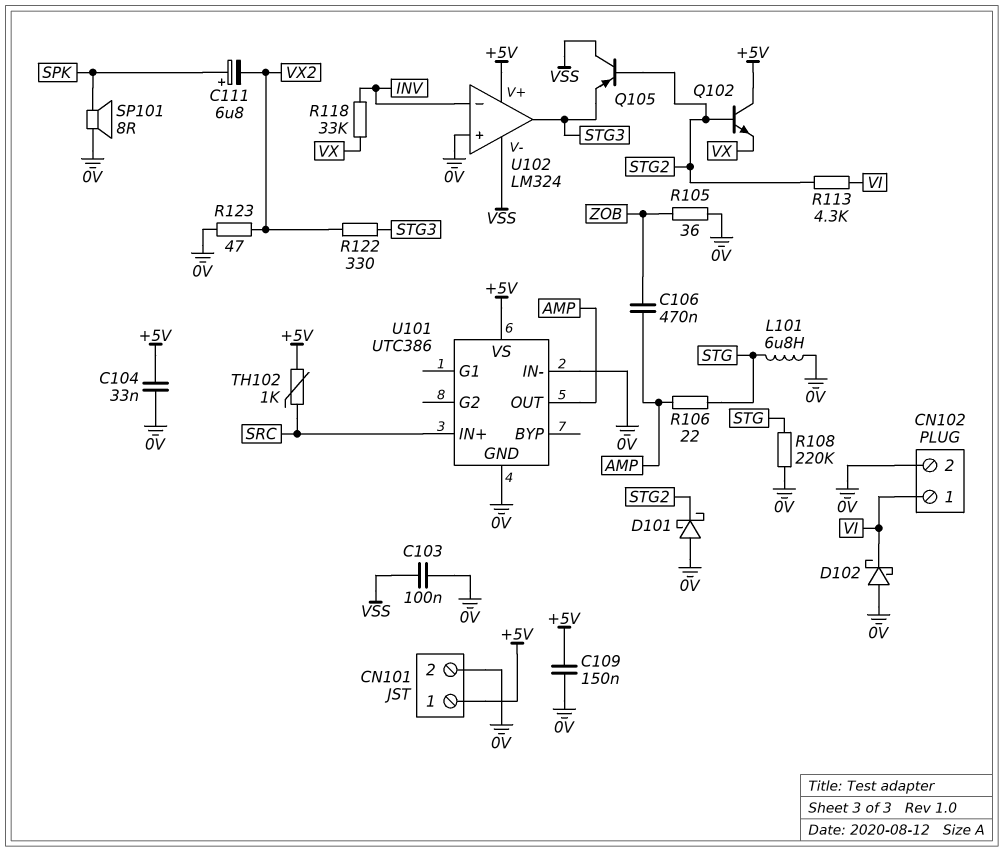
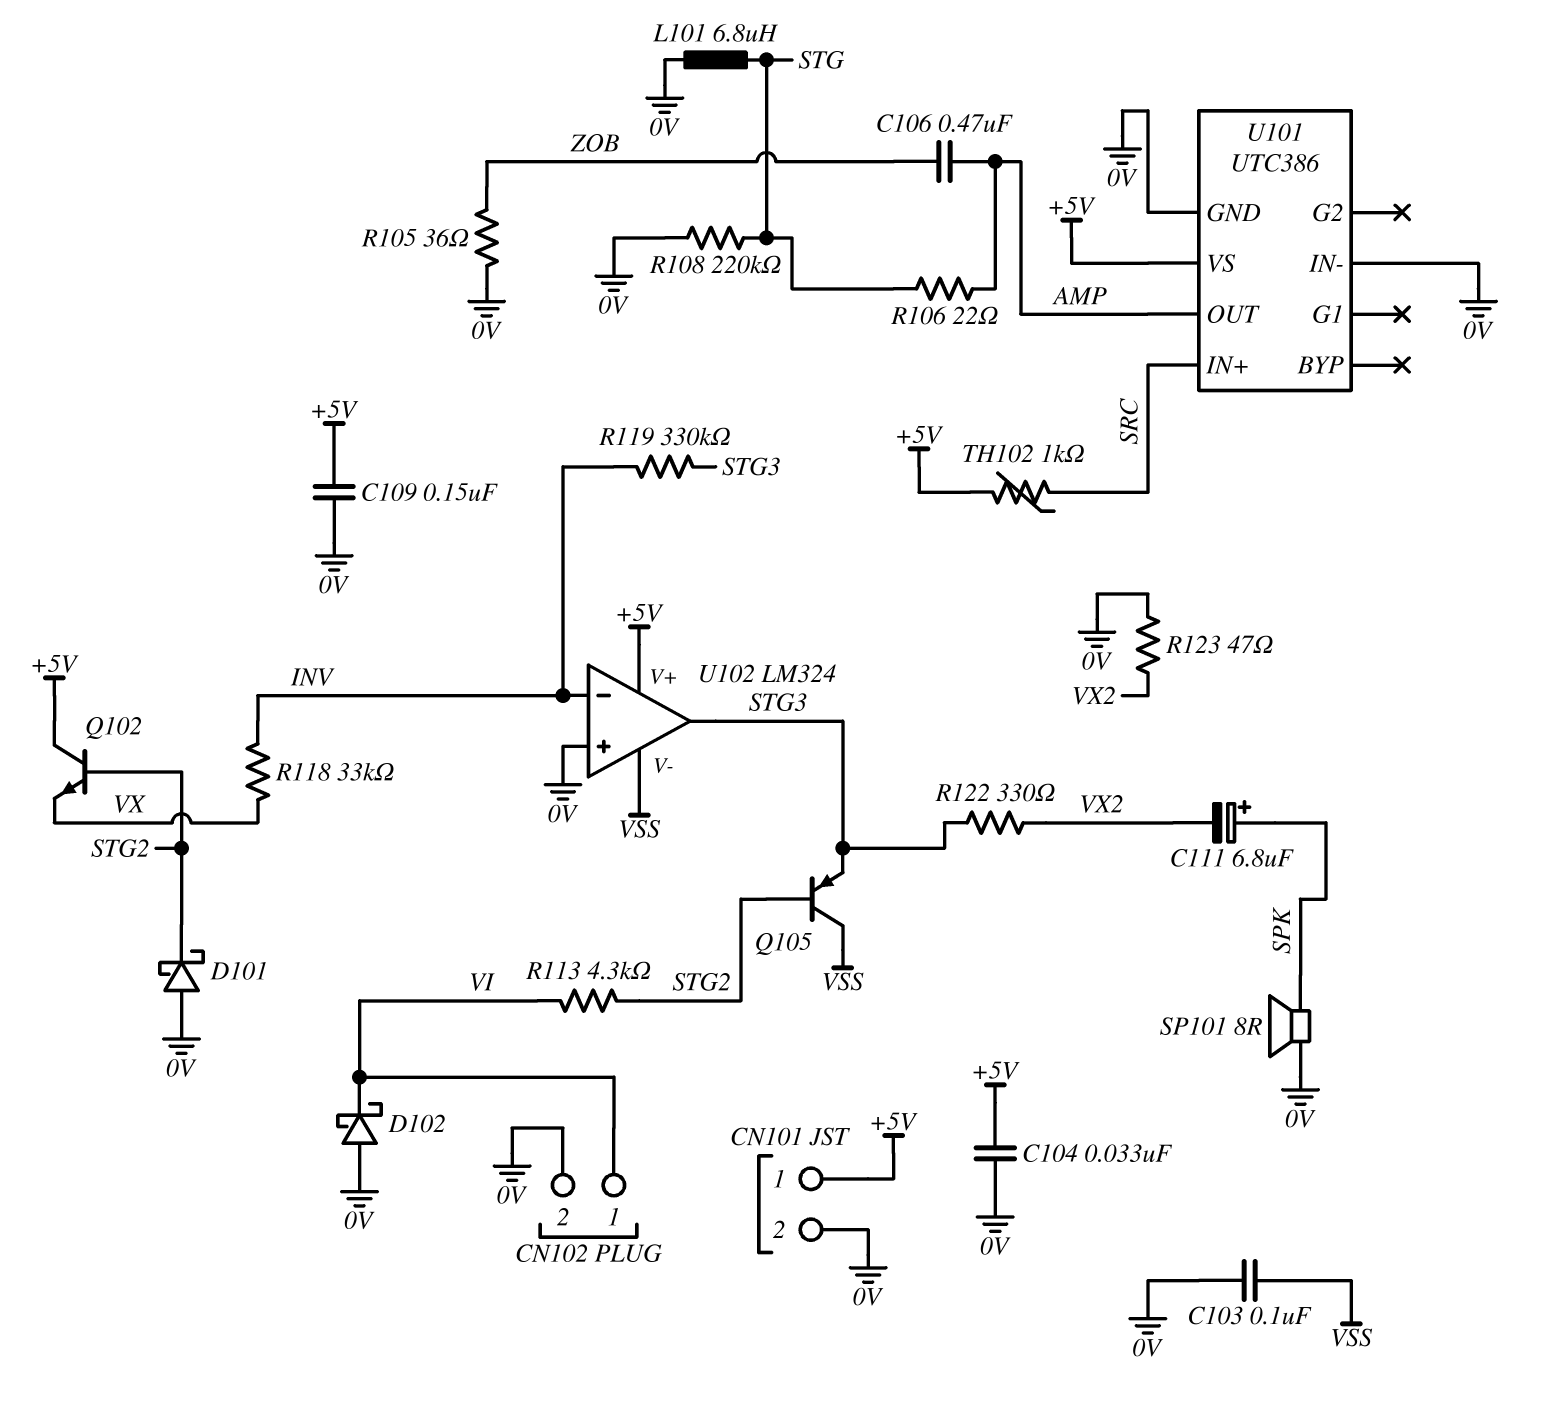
R119: none -> 330k (INV, STG3)

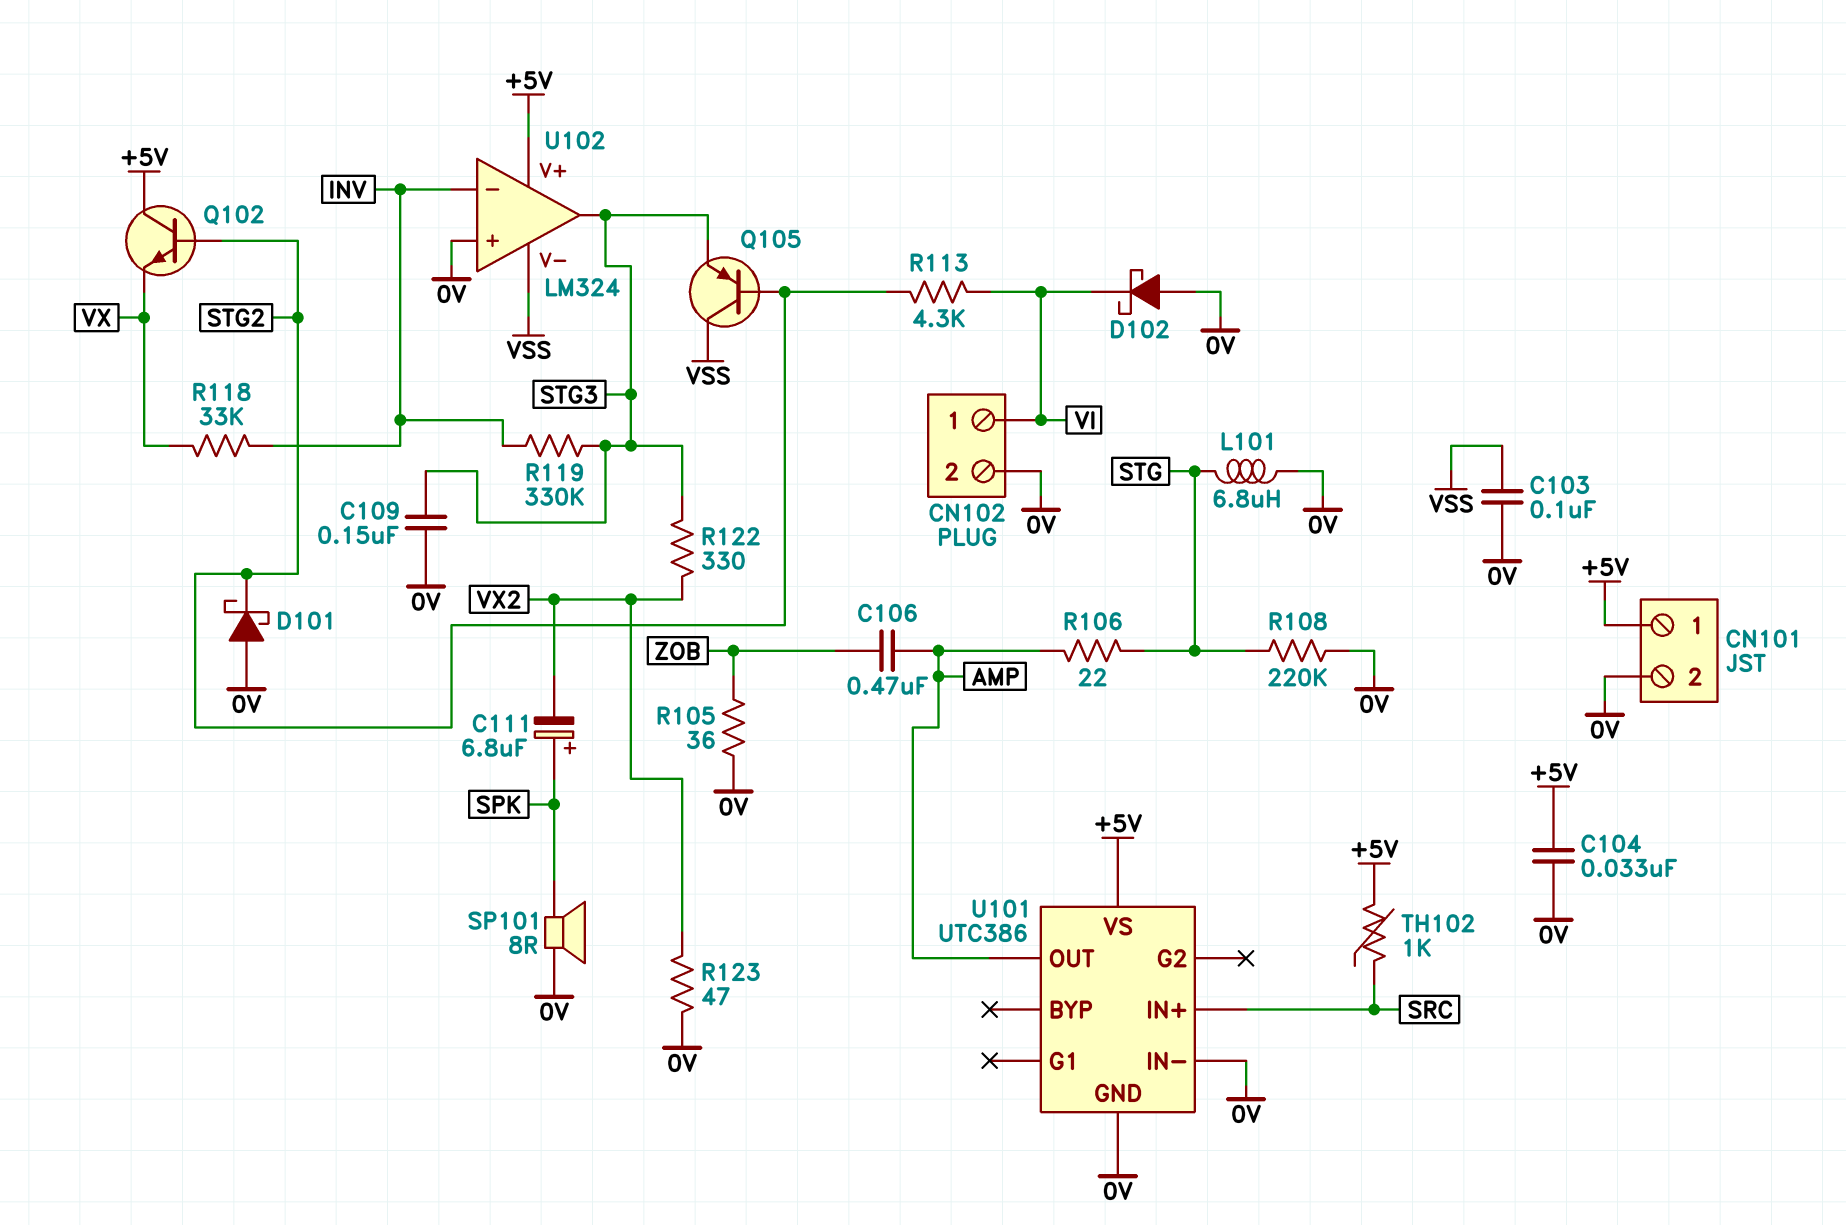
C109: 150nF (+5V, 0V) -> 150nF (0V, STG3)

